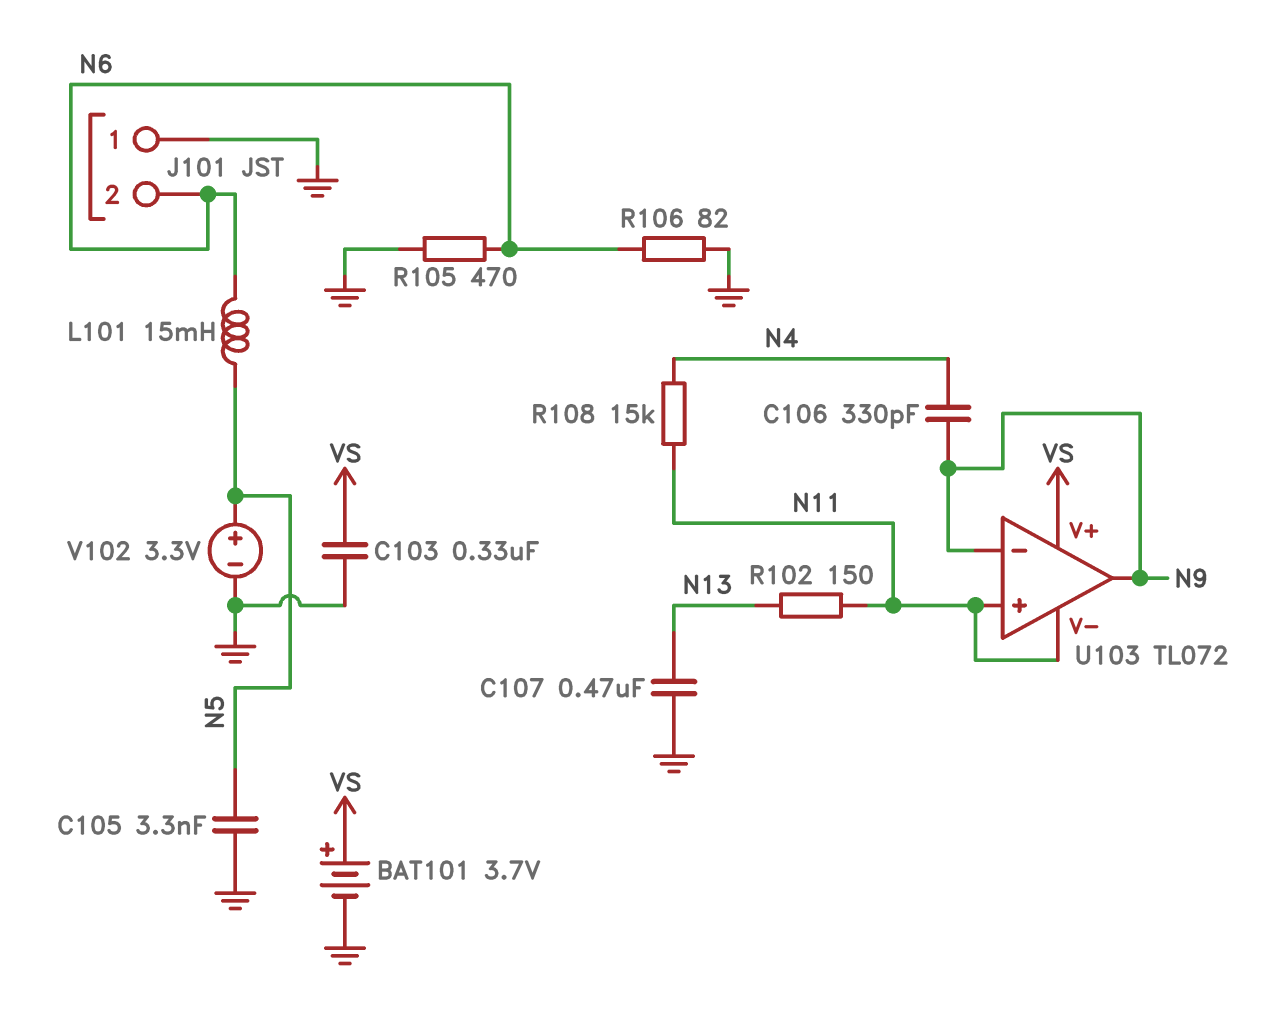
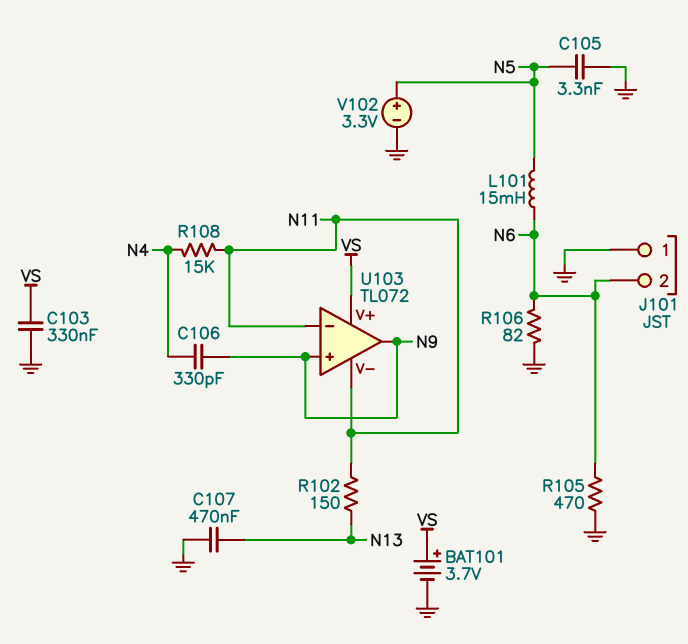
U103 pin in+: N11 -> N9
U103 pin in-: N9 -> N11

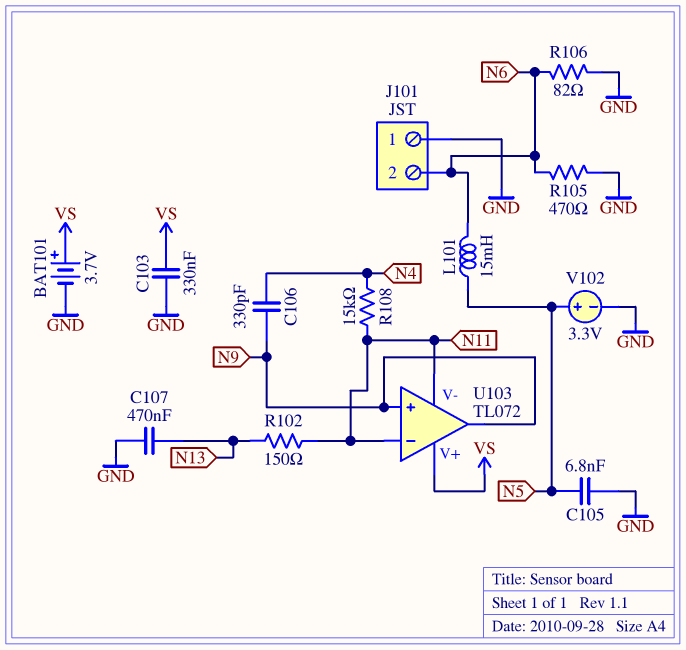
C105: 3.3nF (GND, N5) -> 6.8nF (GND, N5)

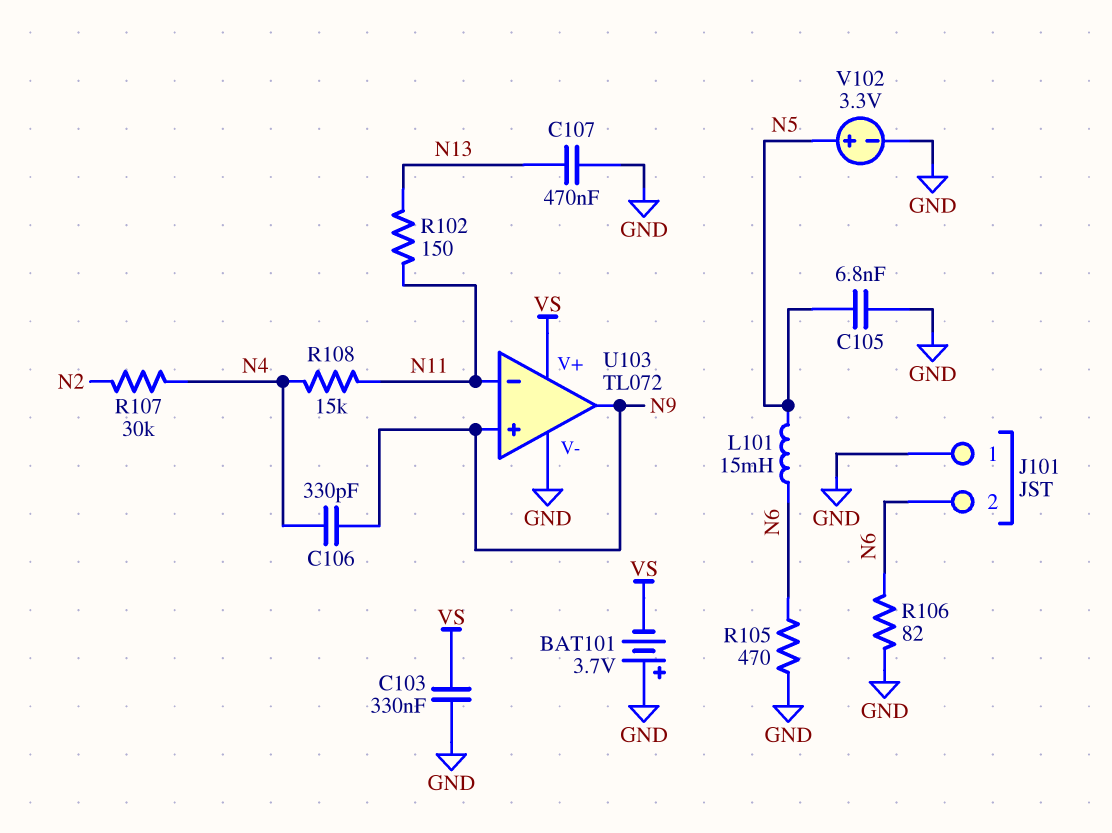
BAT101: 3.7V (plus VS, minus GND) -> 3.7V (plus GND, minus VS)
R107: none -> 30k (N2, N4)
U103 pin V-: N11 -> GND

